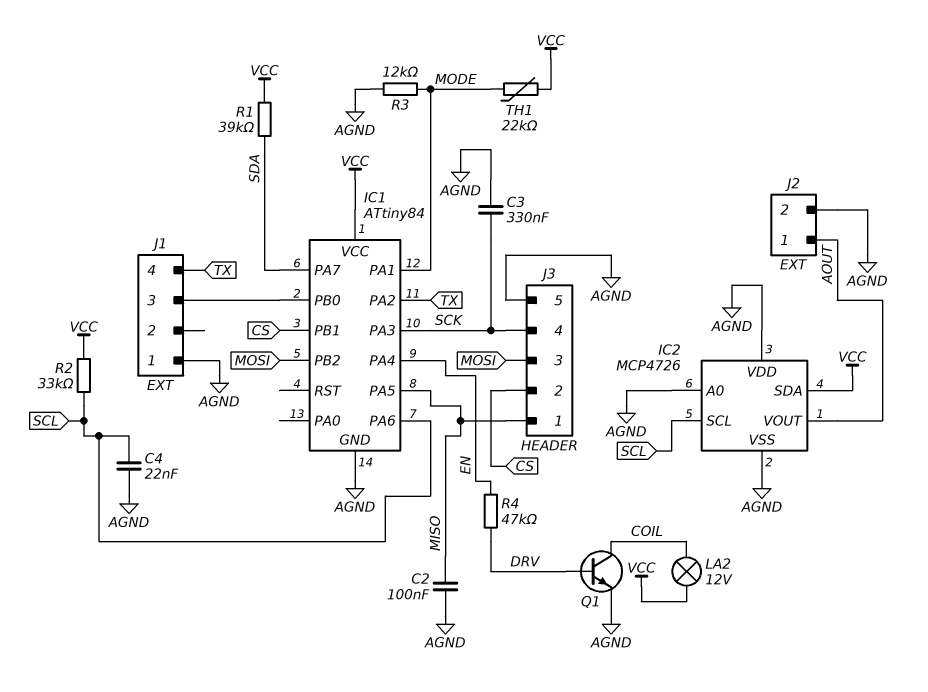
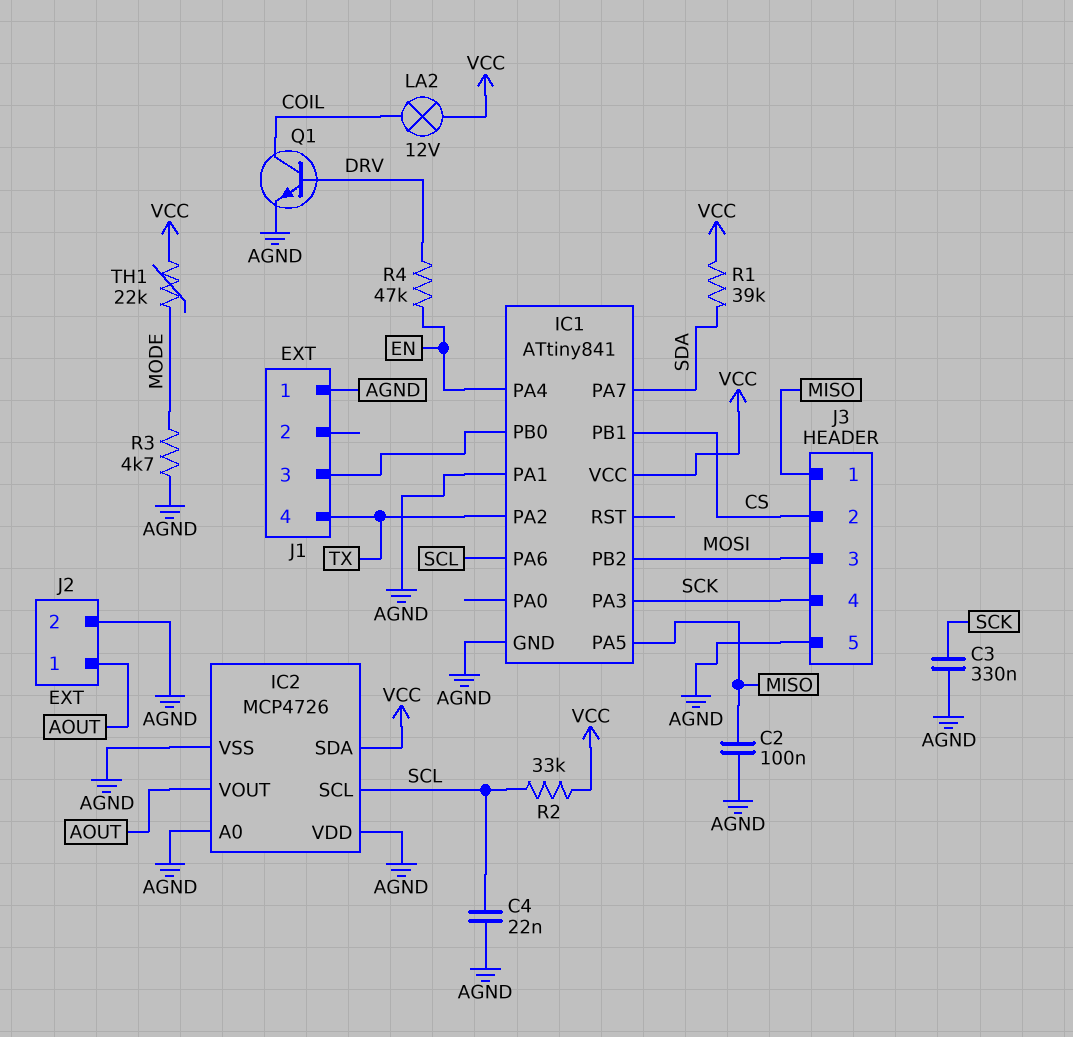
IC1: ATtiny84 -> ATtiny841
IC1 pin PA1: MODE -> AGND
R3: 12k (AGND, MODE) -> 4.7k (AGND, MODE)

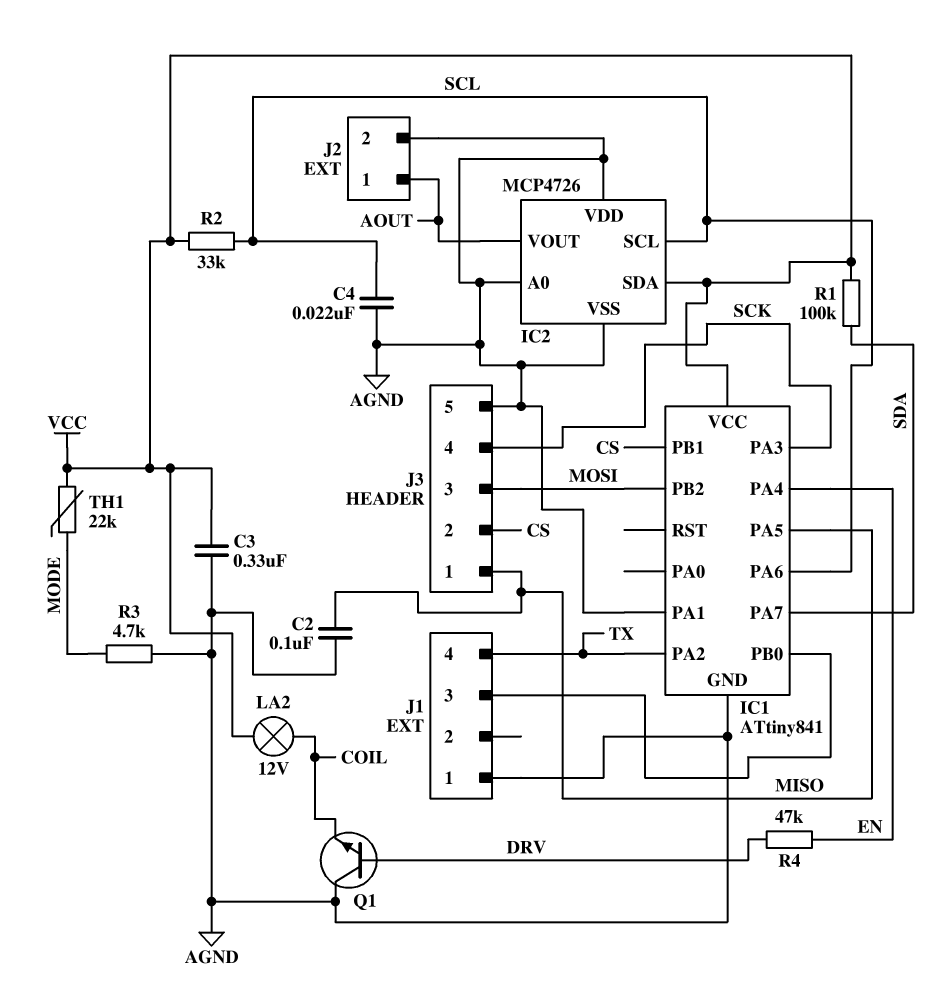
C3: 330nF (AGND, SCK) -> 330nF (AGND, VCC)
Q1: NPN (B DRV, C COIL, E AGND) -> NPN (B DRV, C AGND, E COIL)
R1: 39k (SDA, VCC) -> 100k (SDA, VCC)

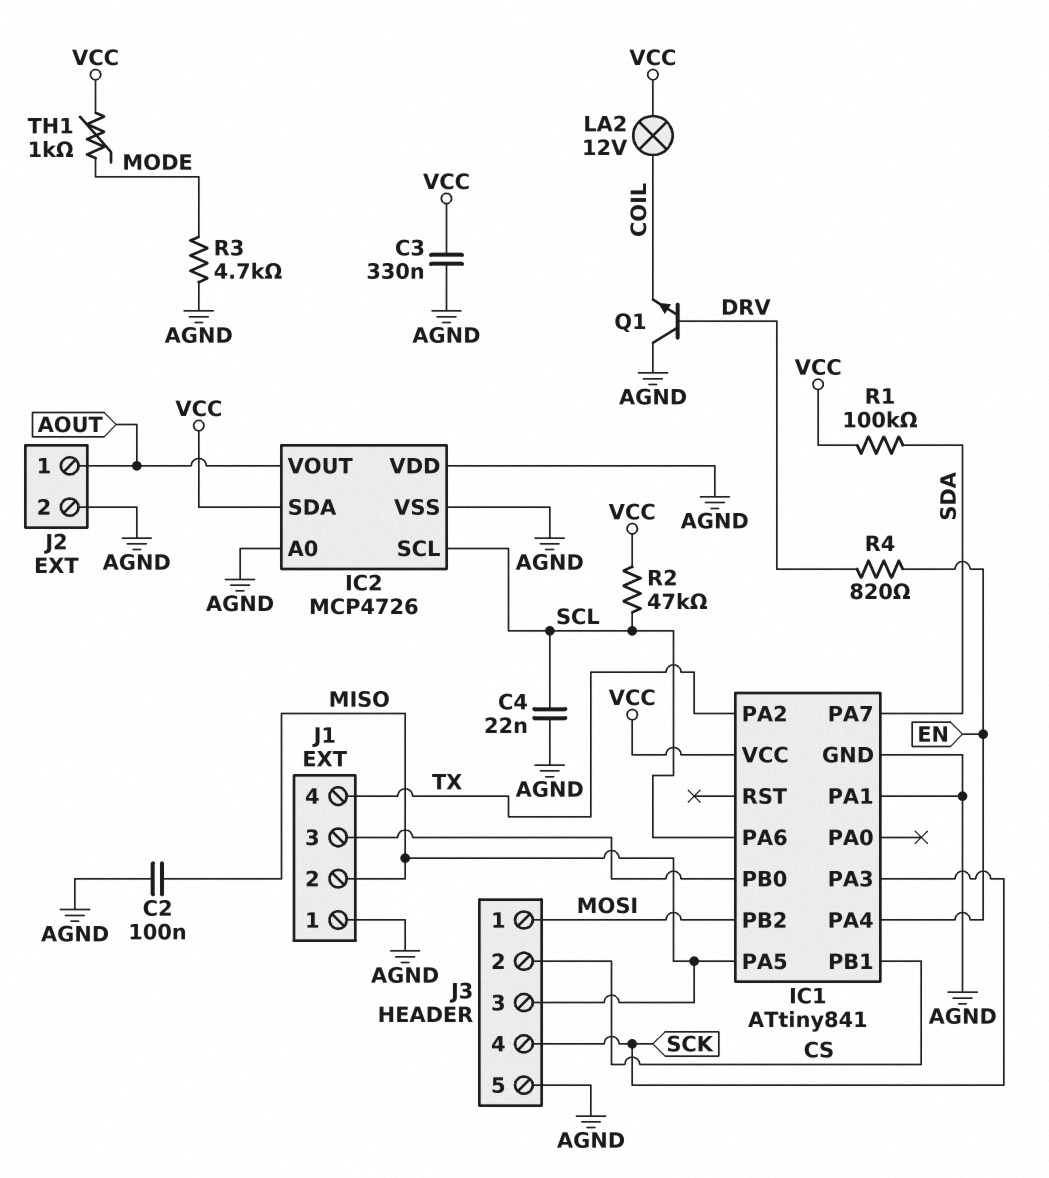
J1 pin 2: none -> MISO
J3 pin 1: MISO -> MOSI
J3 pin 3: MOSI -> MISO
R2: 33k (SCL, VCC) -> 47k (SCL, VCC)
R4: 47k (DRV, EN) -> 820 (DRV, EN)
TH1: 22k (MODE, VCC) -> 1k (MODE, VCC)

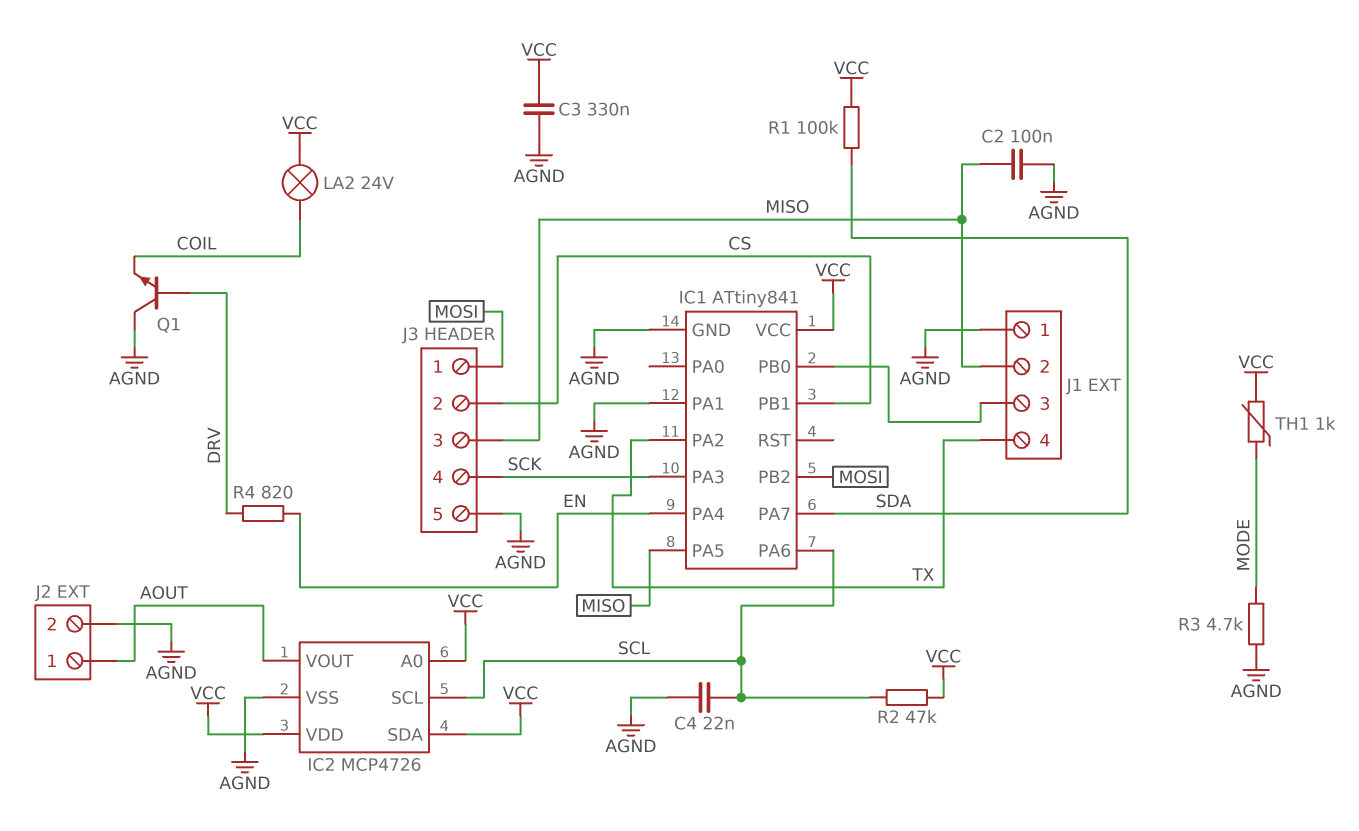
IC2 pin A0: AGND -> VCC
IC2 pin VDD: AGND -> VCC
LA2: lamp 12V (COIL, VCC) -> lamp 24V (COIL, VCC)

